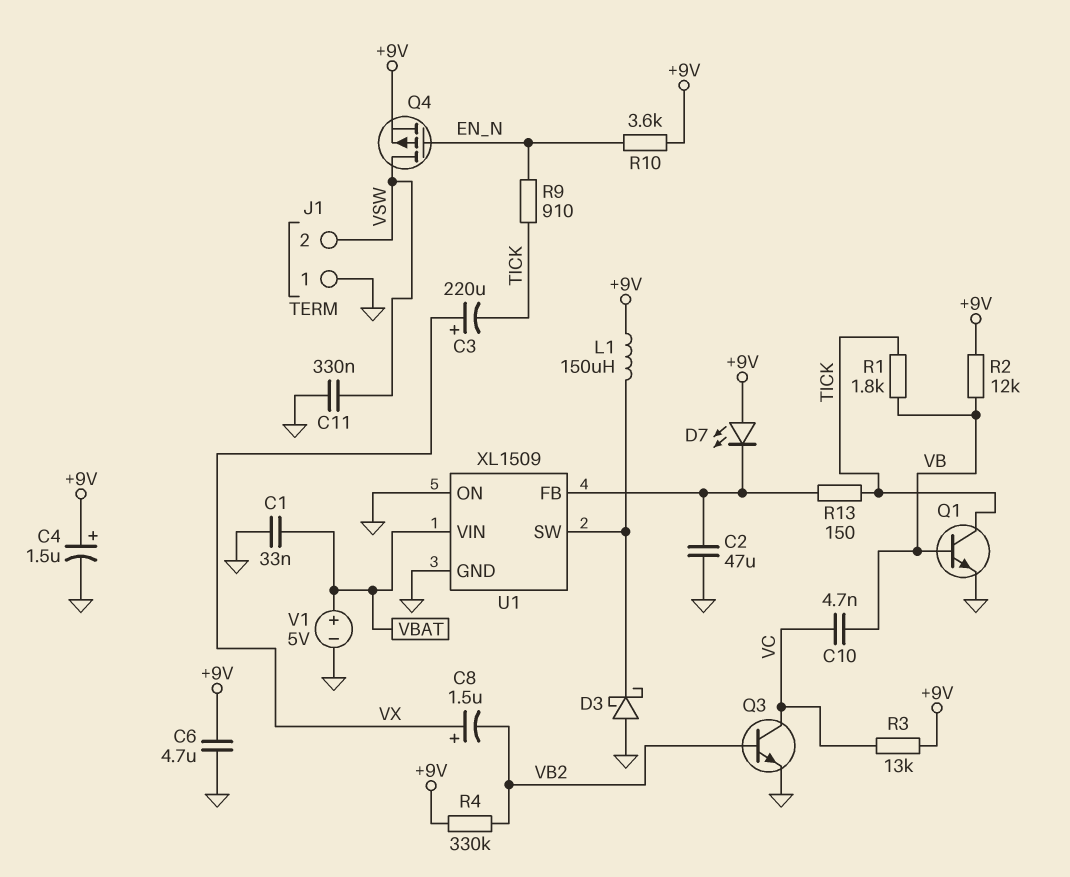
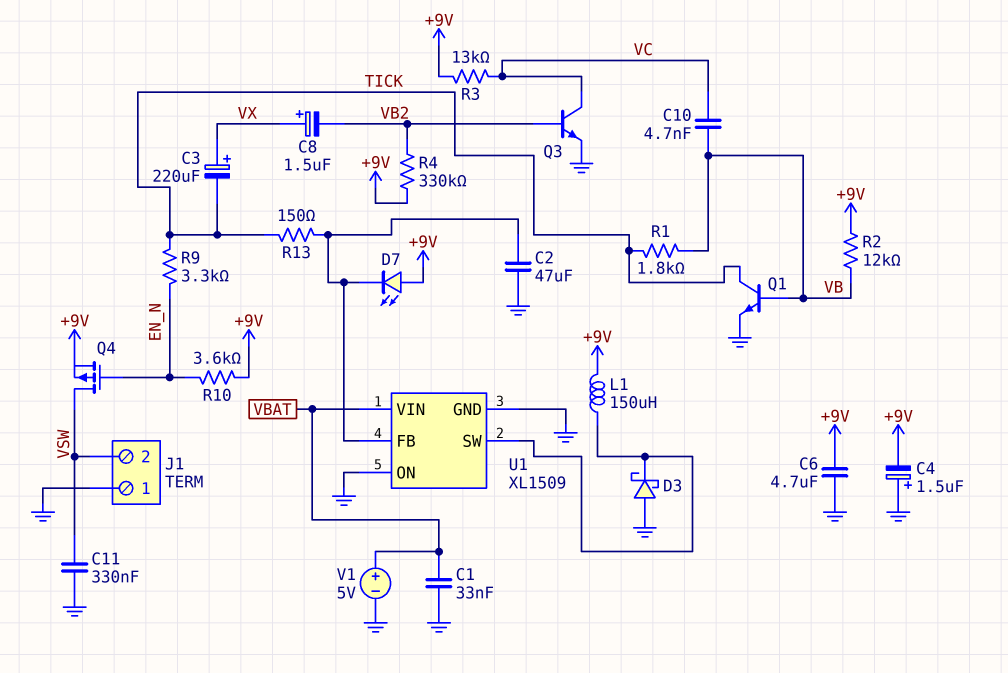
C4: 1.5uF (plus +9V, minus GND) -> 1.5uF (plus GND, minus +9V)
R9: 910 (EN_N, TICK) -> 3.3k (EN_N, TICK)

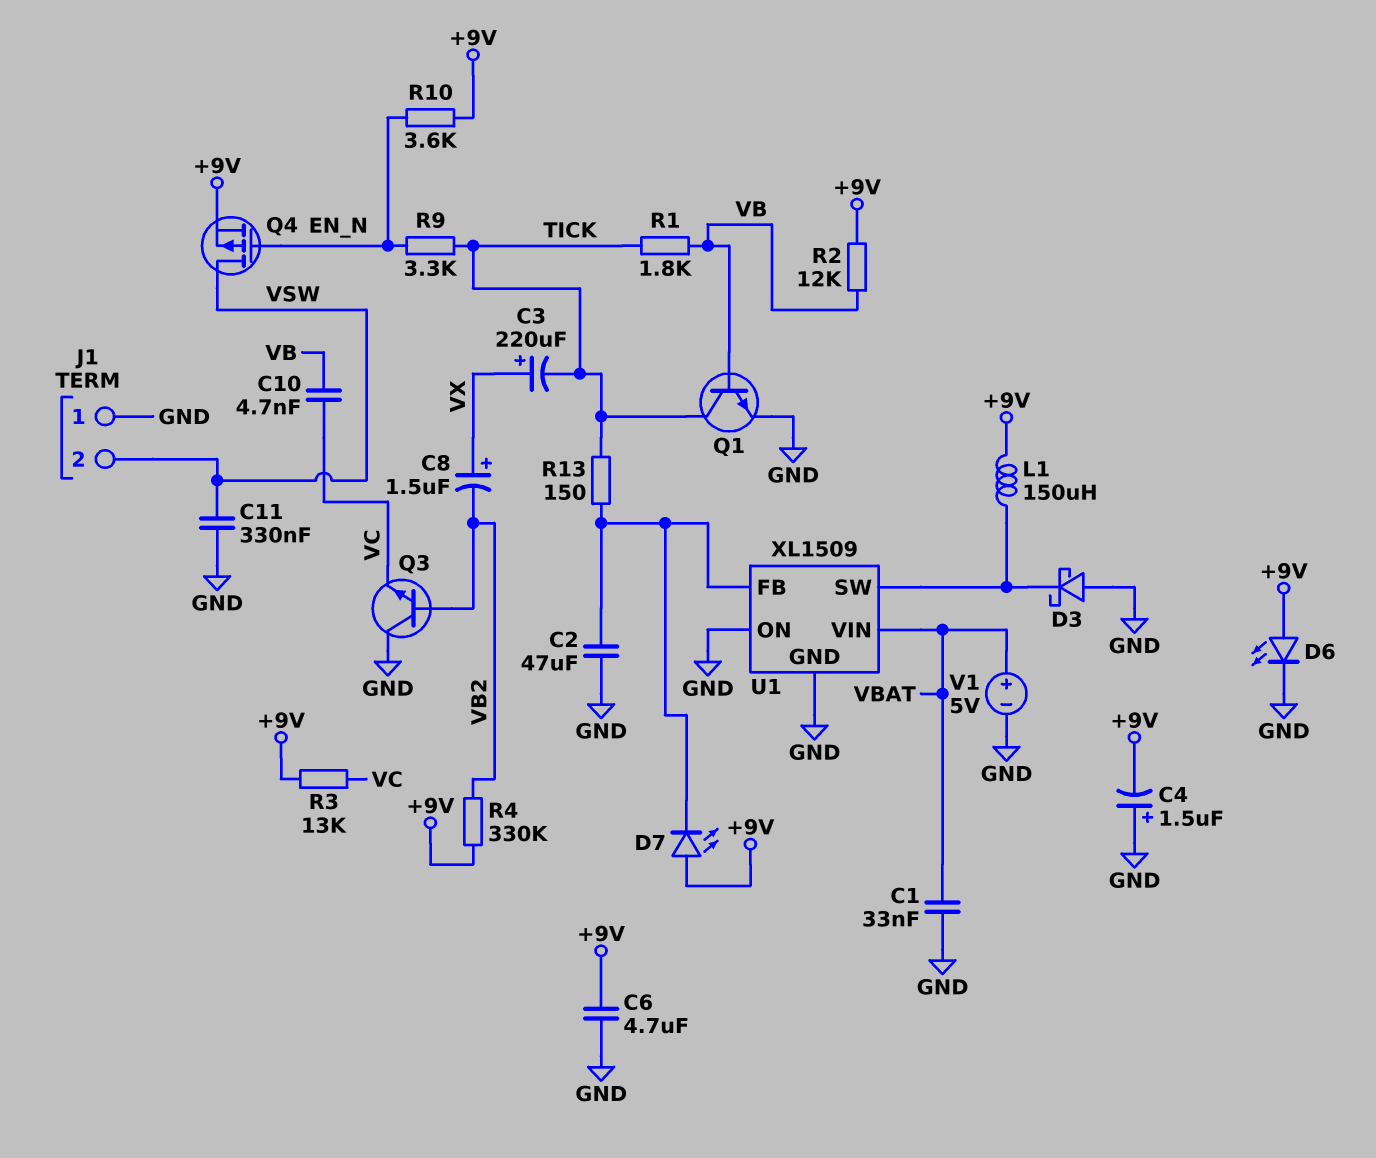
D6: none -> LED (A +9V, K GND)
Q3: NPN (B VB2, C VC, E GND) -> NPN (B VB2, C GND, E VC)

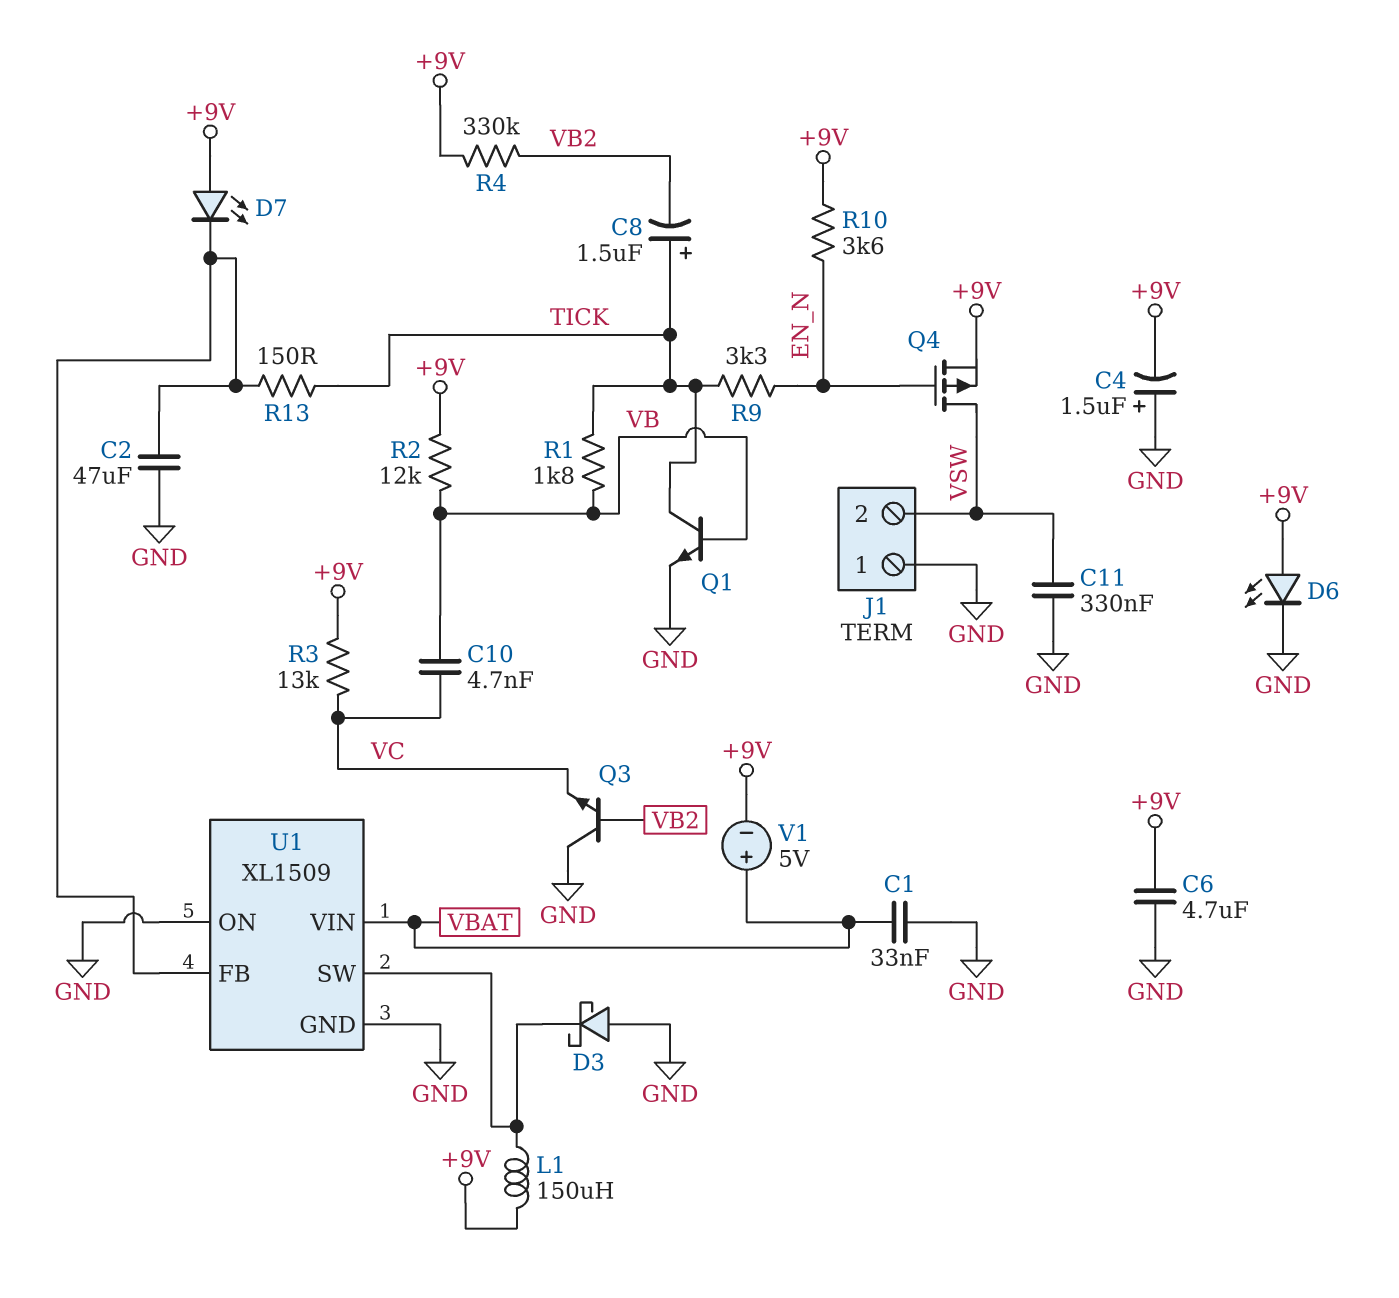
C3: 220uF (plus VX, minus TICK) -> none
C8: 1.5uF (plus VX, minus VB2) -> 1.5uF (plus TICK, minus VB2)
V1: 5V (plus VBAT, minus GND) -> 5V (plus VBAT, minus +9V)

